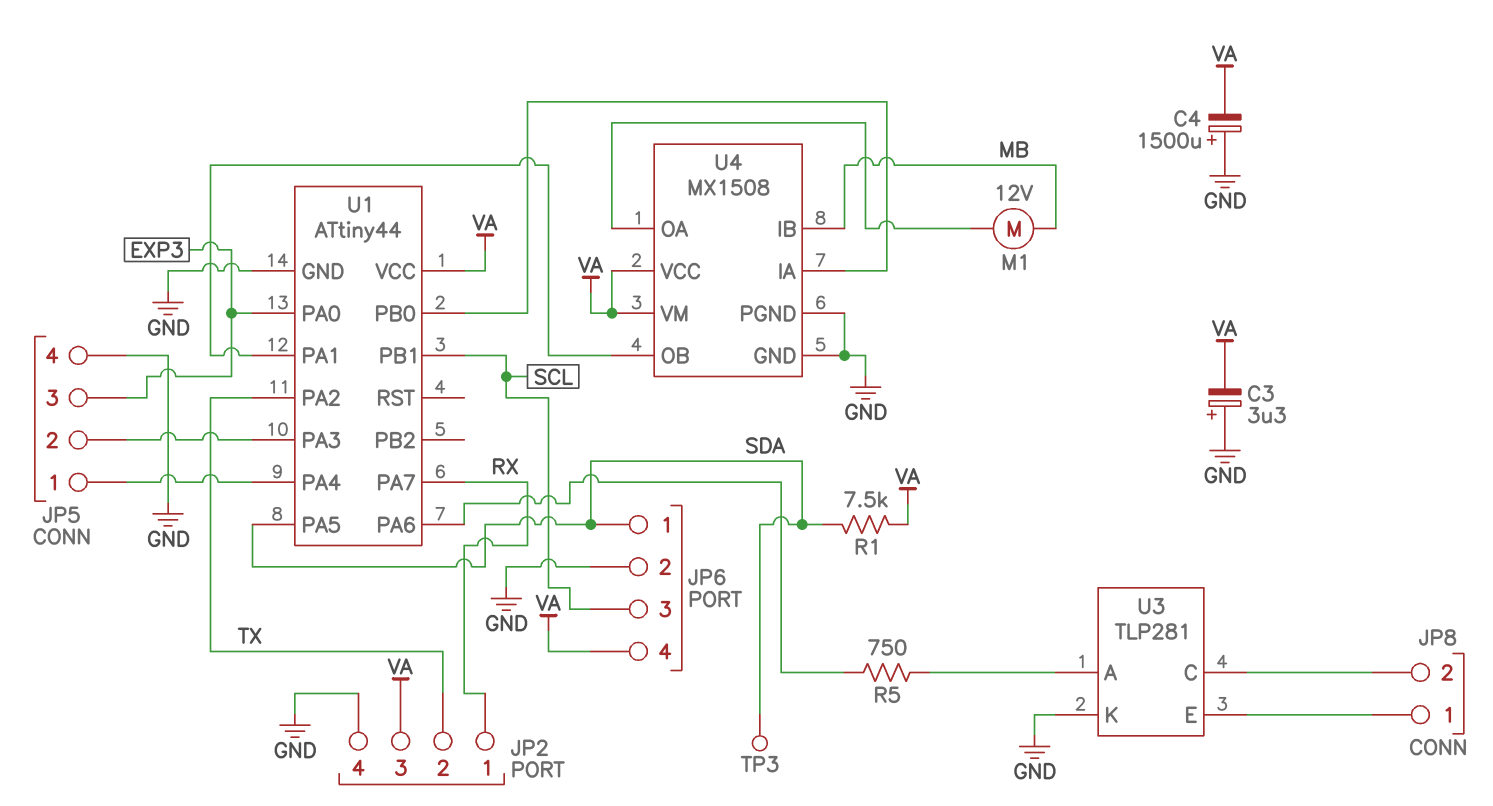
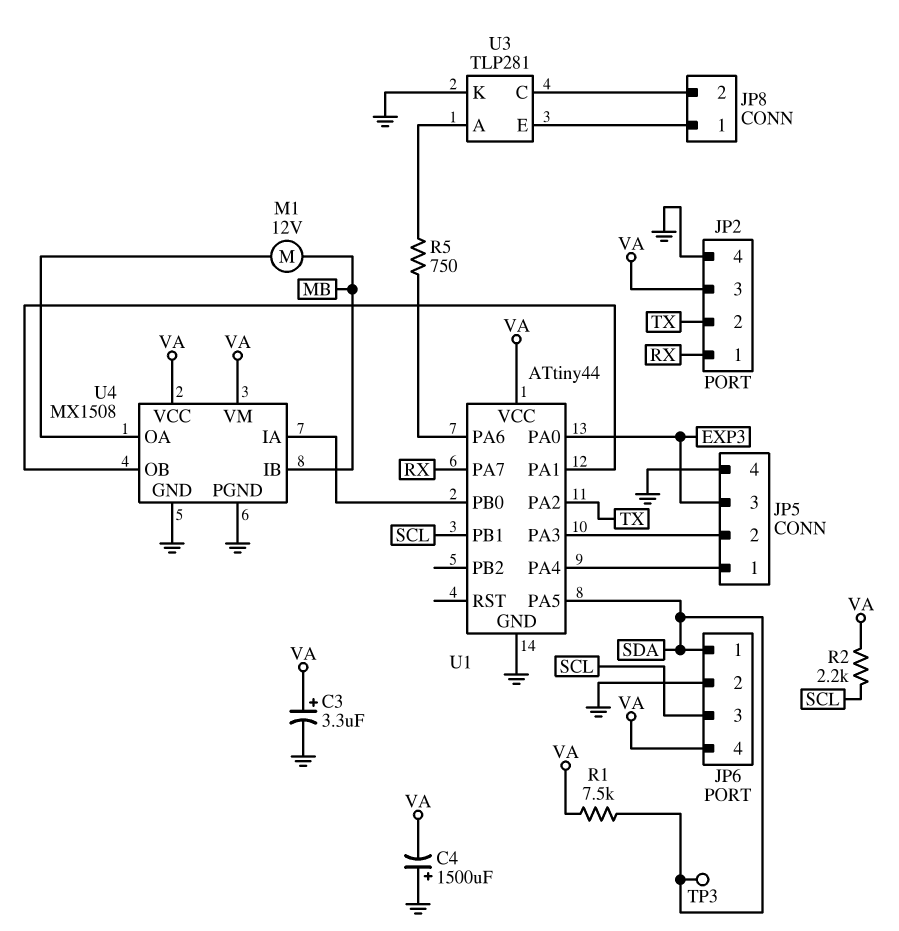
C3: 3.3uF (plus GND, minus VA) -> 3.3uF (plus VA, minus GND)
R2: none -> 2.2k (SCL, VA)

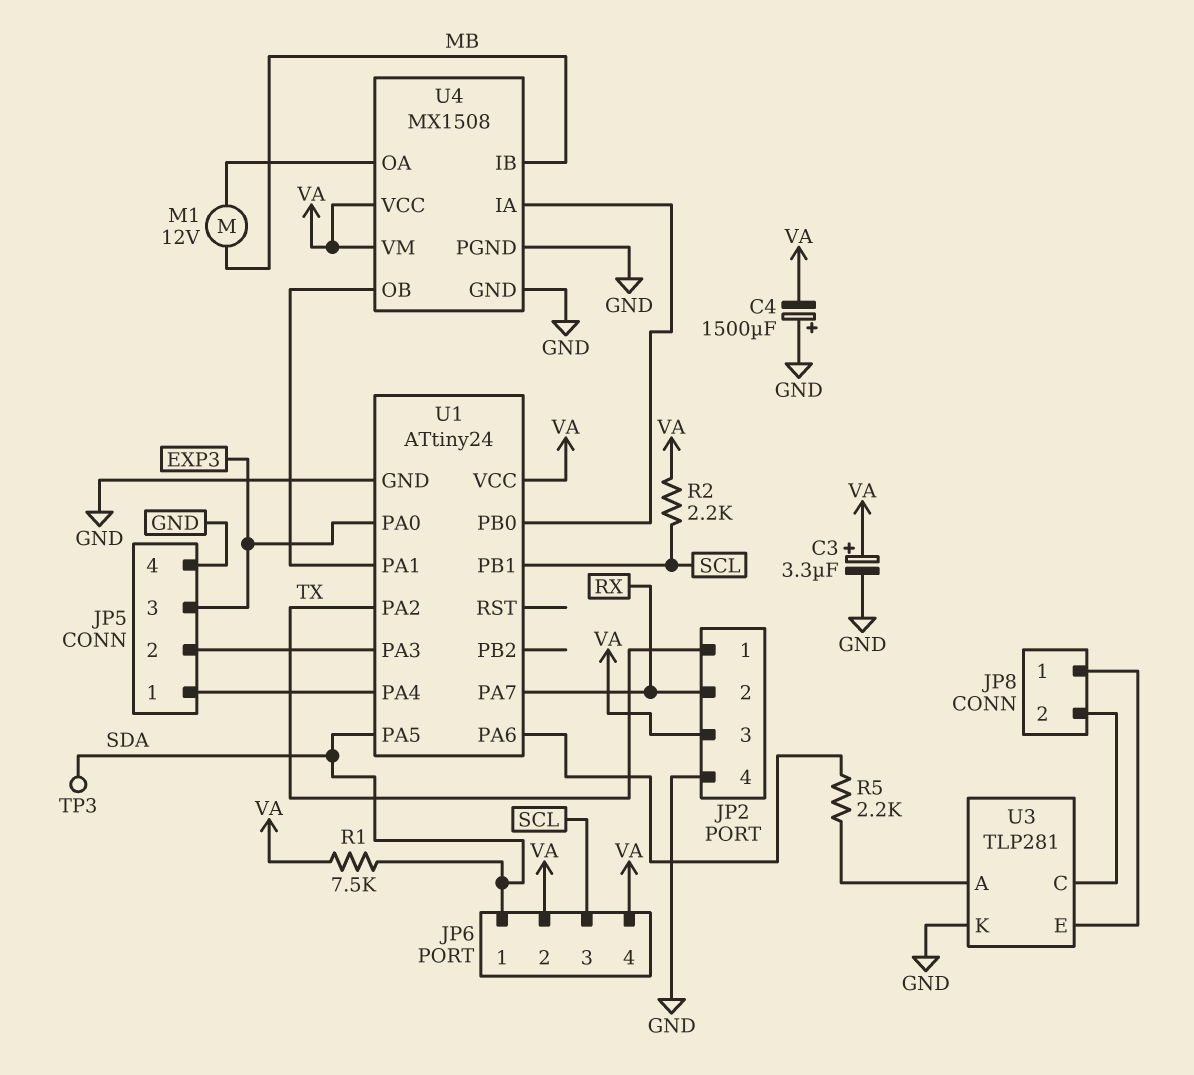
JP2 pin 1: RX -> TX
JP2 pin 2: TX -> RX
JP6 pin 2: GND -> VA
R5: 750 (U1/PA6, U3/A) -> 2.2k (U1/PA6, U3/A)
U1: ATtiny44 -> ATtiny24

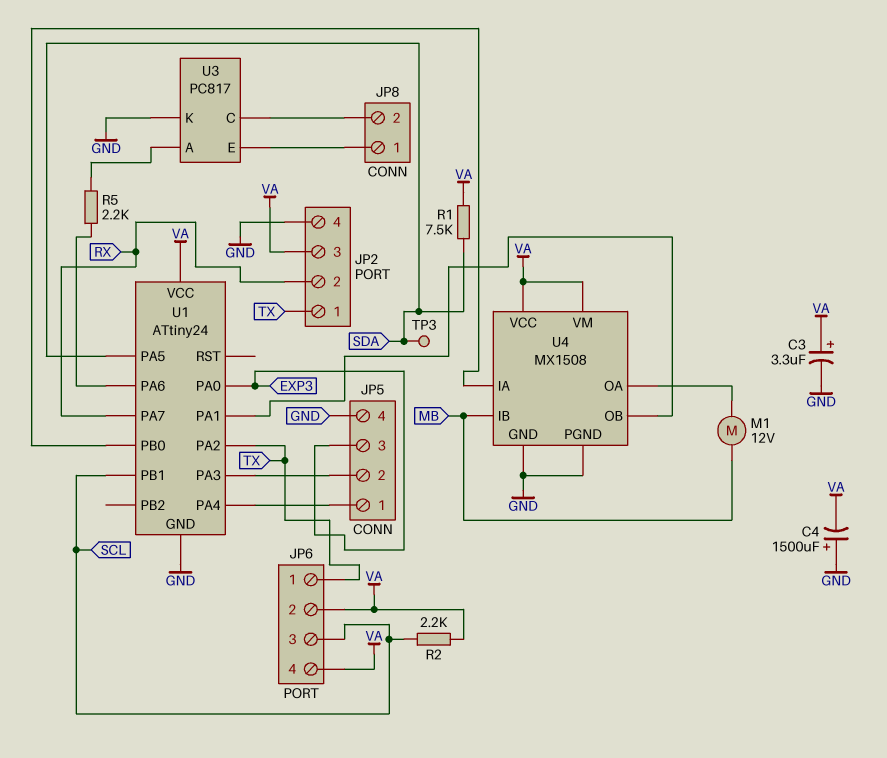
JP6 pin 1: SDA -> TX
U3: TLP281 -> PC817

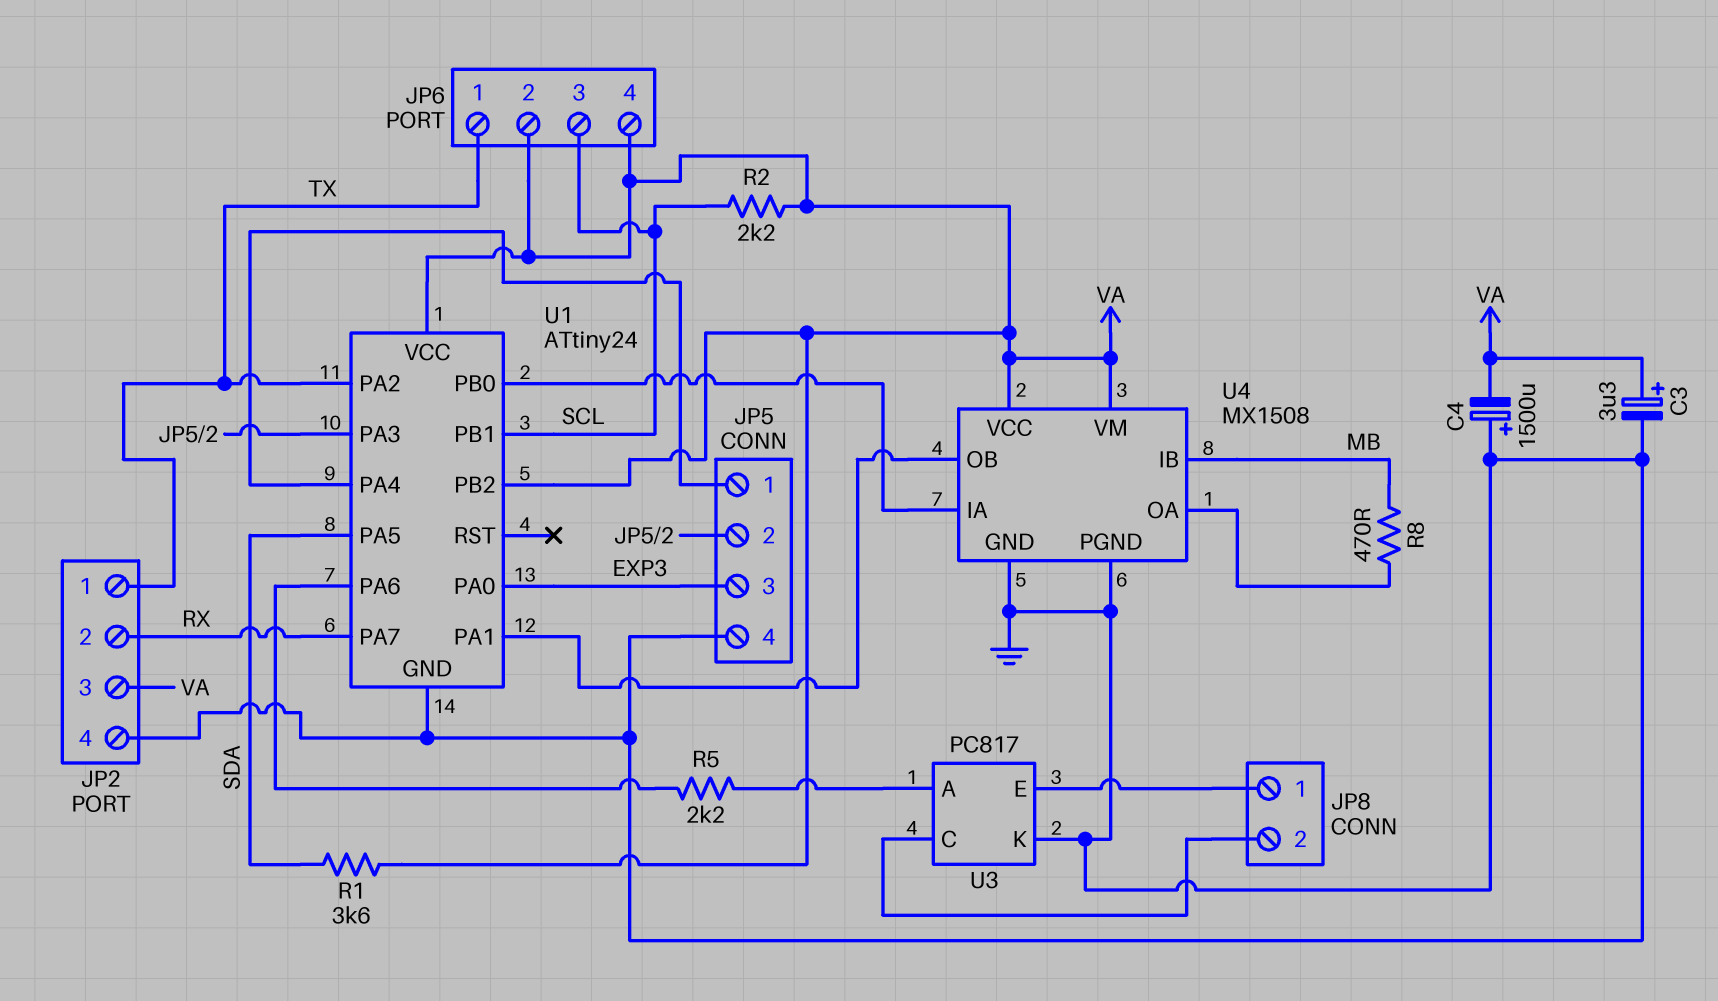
M1: motor 12V (MB, U4/OA) -> none
R1: 7.5k (SDA, VA) -> 3.6k (SDA, VA)
R8: none -> 470 (MB, U4/OA)
TP3: test point (SDA) -> none
U1 pin PB2: none -> VA

